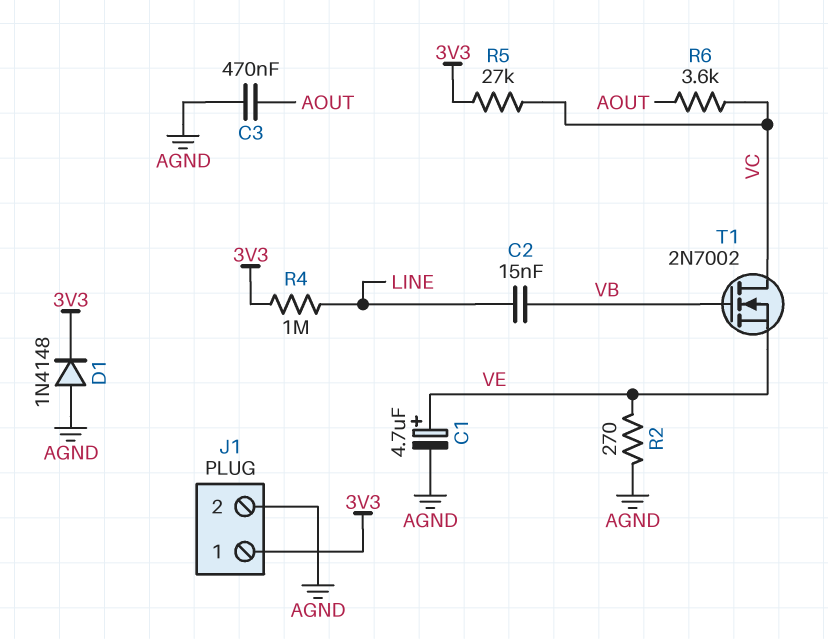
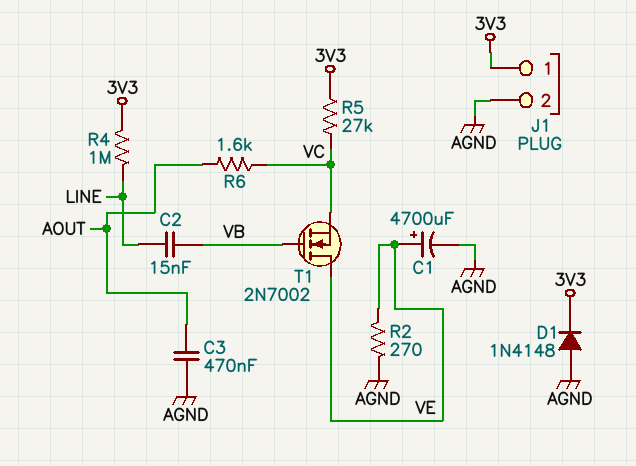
C1: 4.7uF (plus VE, minus AGND) -> 4700uF (plus VE, minus AGND)
R6: 3.6k (AOUT, VC) -> 1.6k (AOUT, VC)
T1: NMOS 2N7002 (G VB, D VC, S VE) -> NMOS 2N7002 (G VB, D VE, S VC)

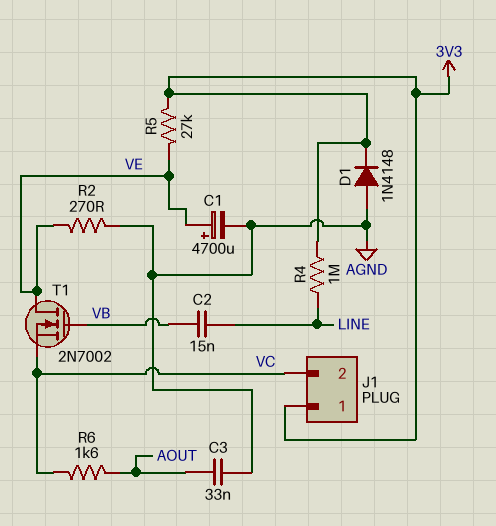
C3: 470nF (AGND, AOUT) -> 33nF (AGND, AOUT)
J1 pin 2: AGND -> VC
R5: 27k (3V3, VC) -> 27k (3V3, VE)

